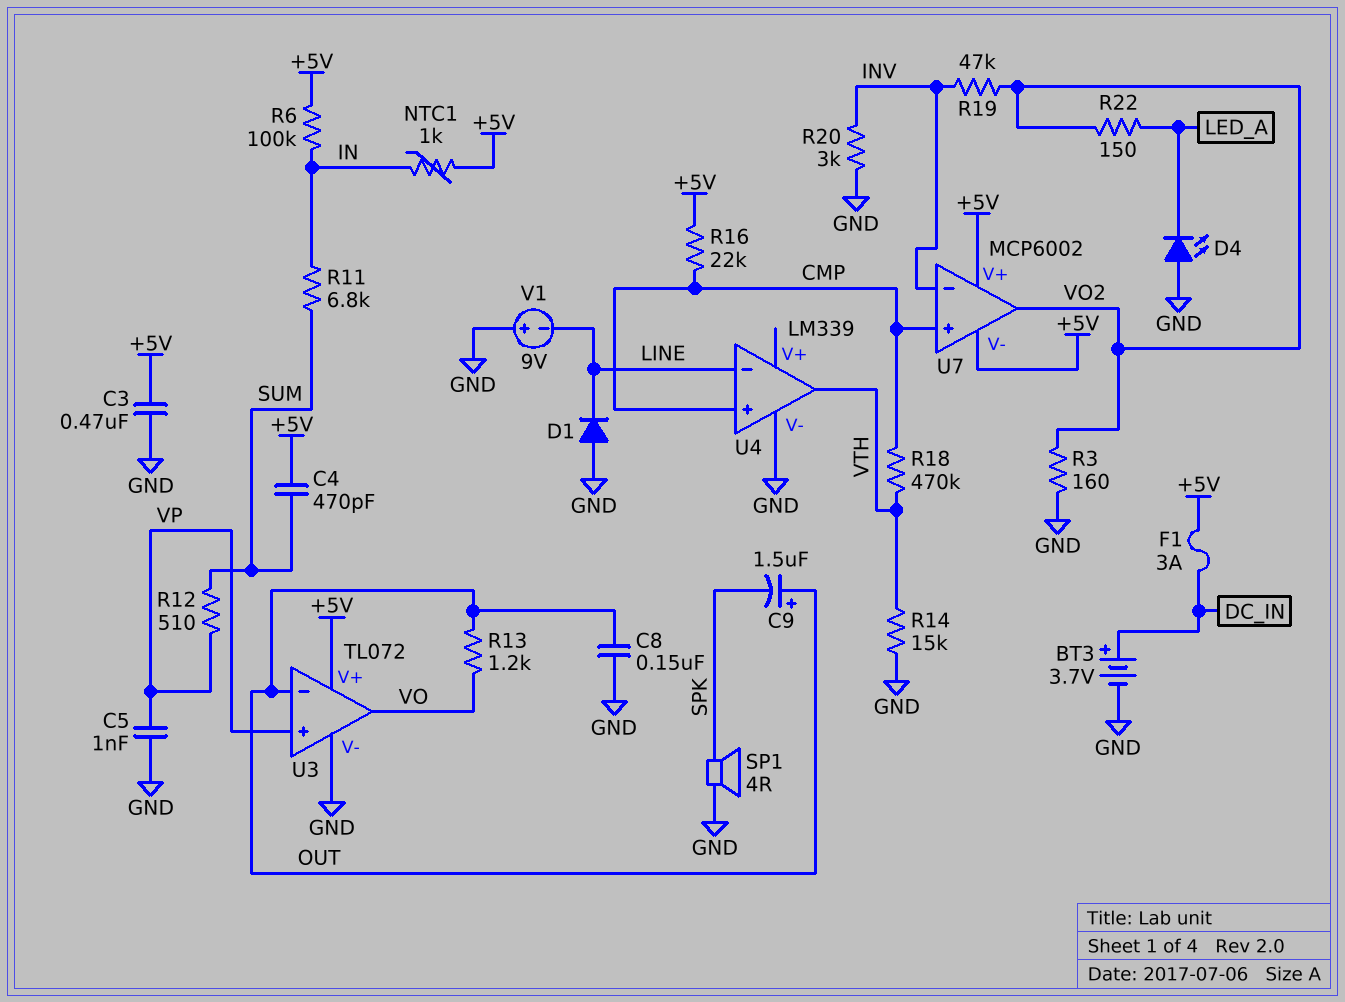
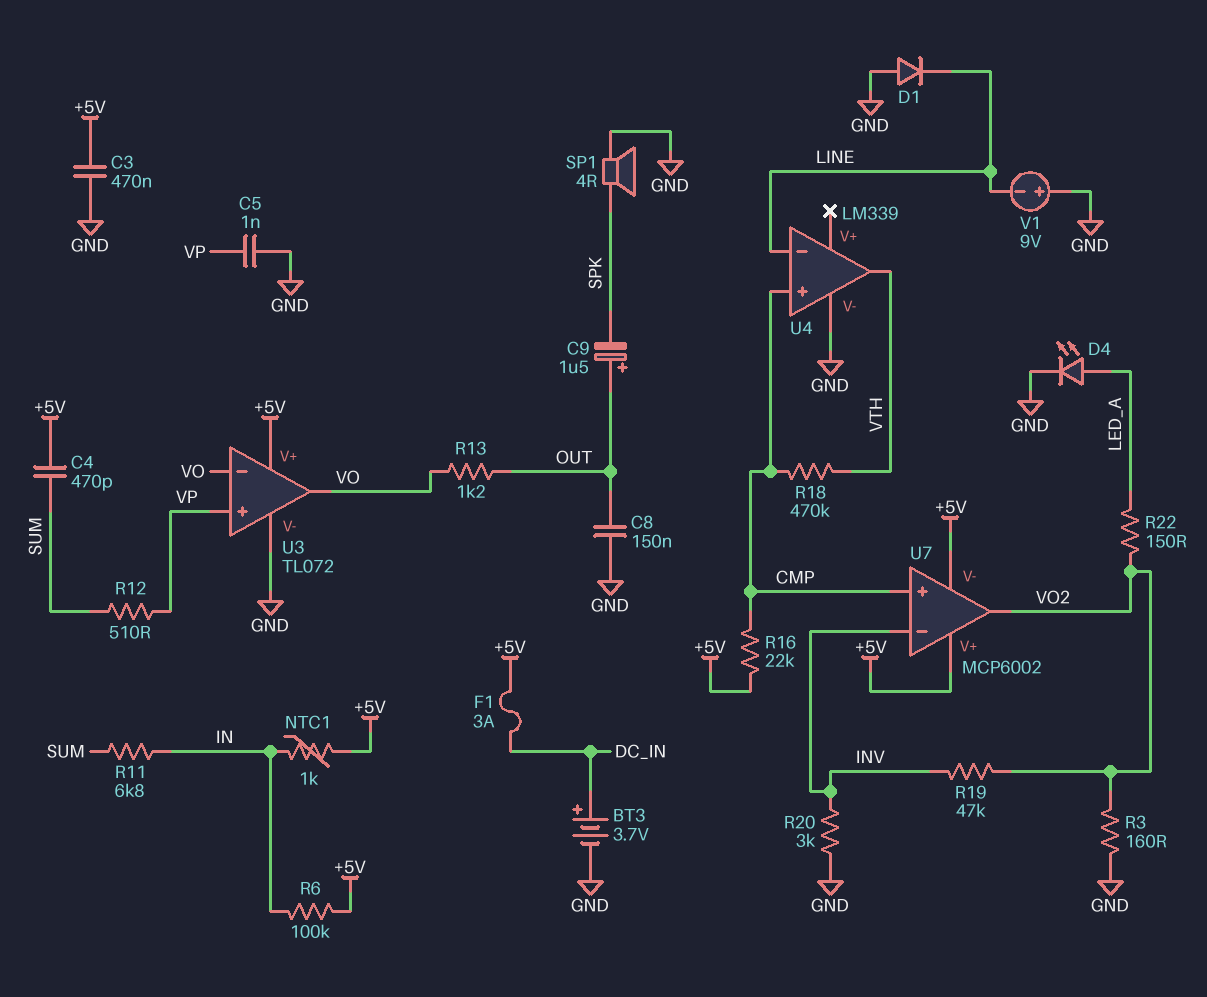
D4: LED (A GND, K LED_A) -> LED (A LED_A, K GND)
R14: 15k (GND, VTH) -> none
U3 pin in-: OUT -> VO

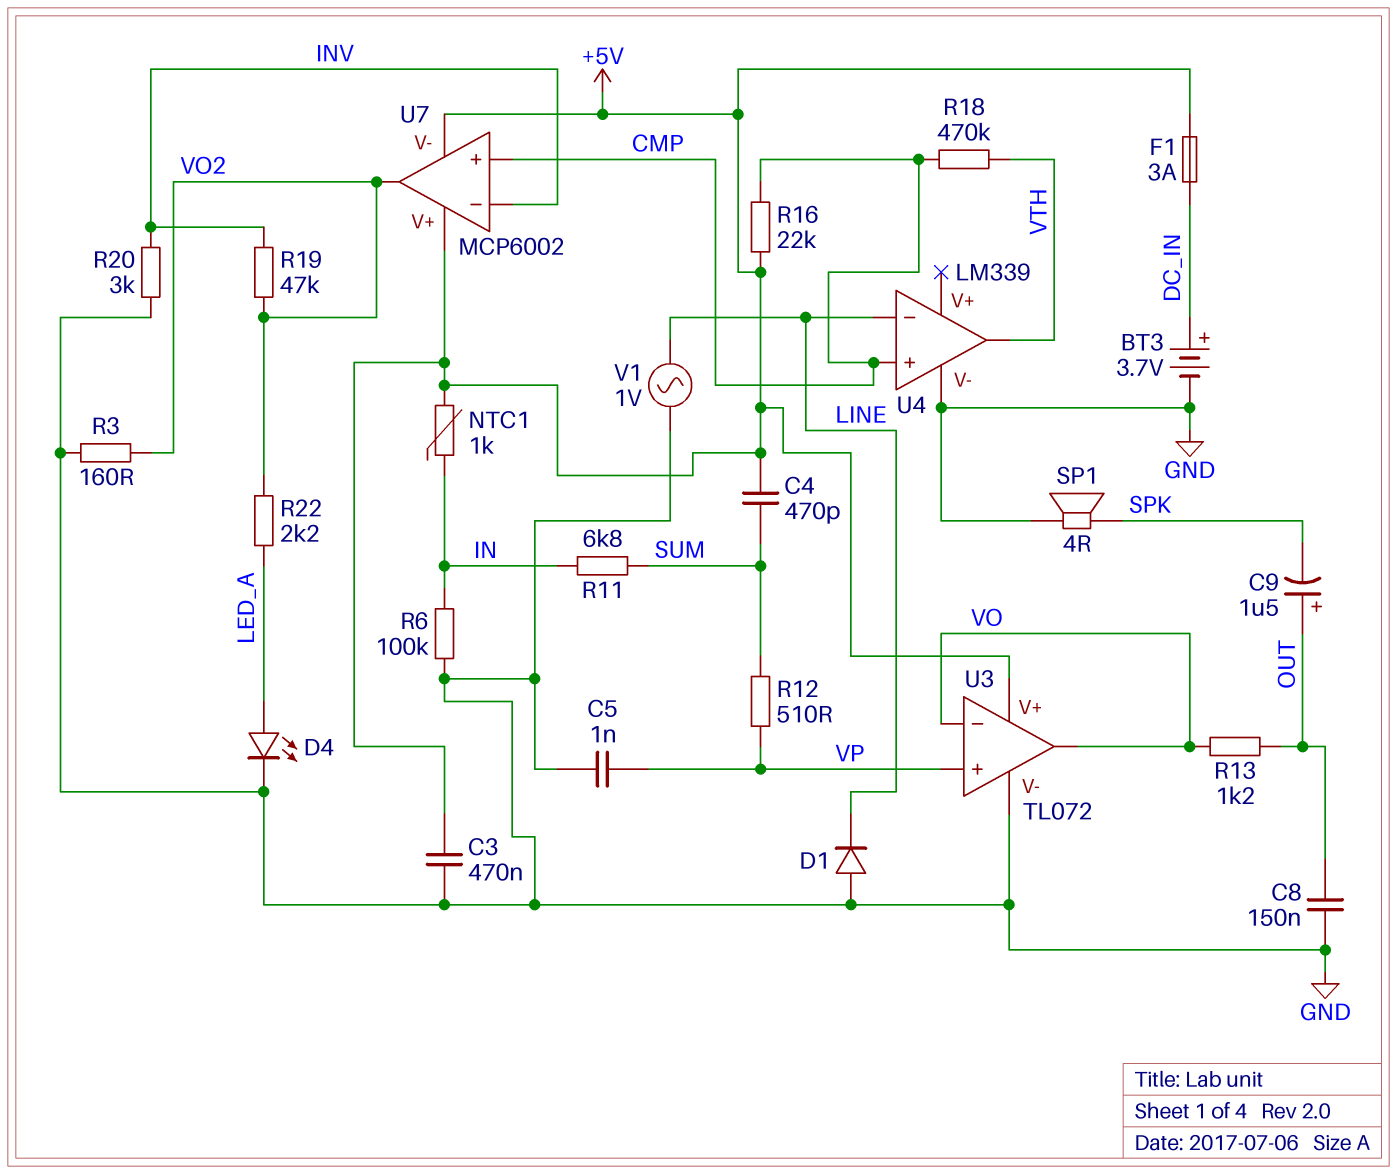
R6: 100k (+5V, IN) -> 100k (GND, IN)
R22: 150 (LED_A, VO2) -> 2.2k (LED_A, VO2)
V1: 9V (plus GND, minus LINE) -> AC 1V (GND, LINE)

